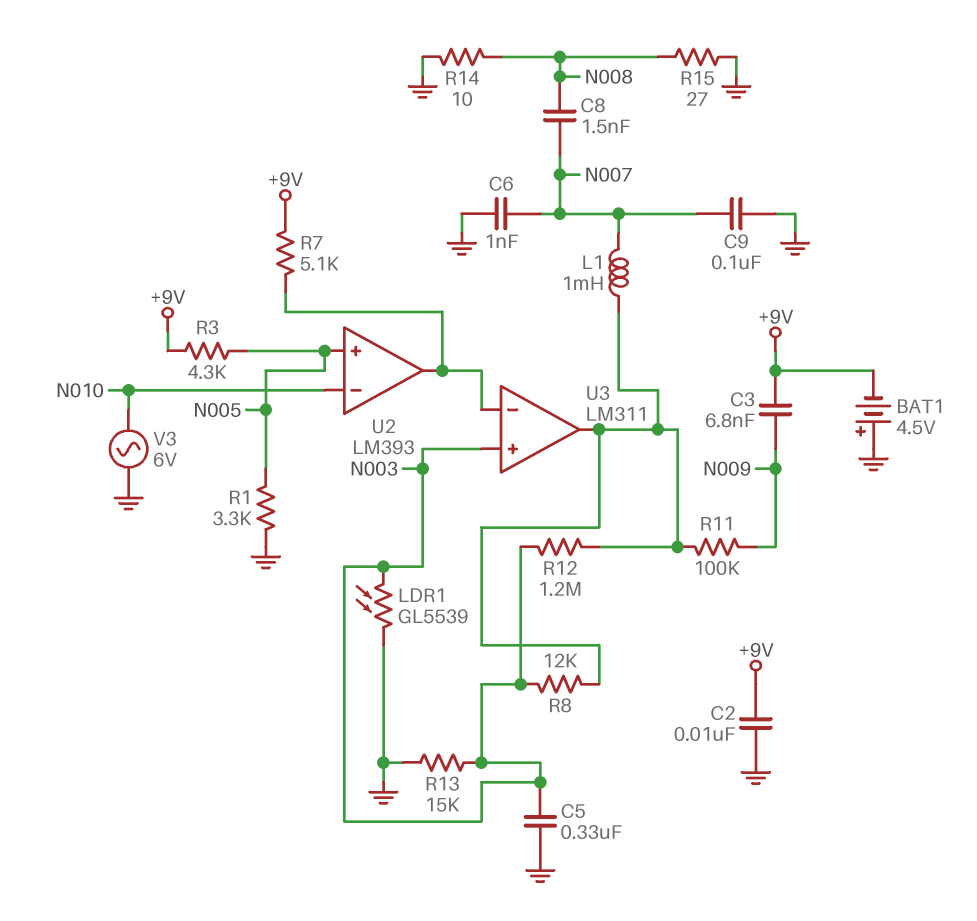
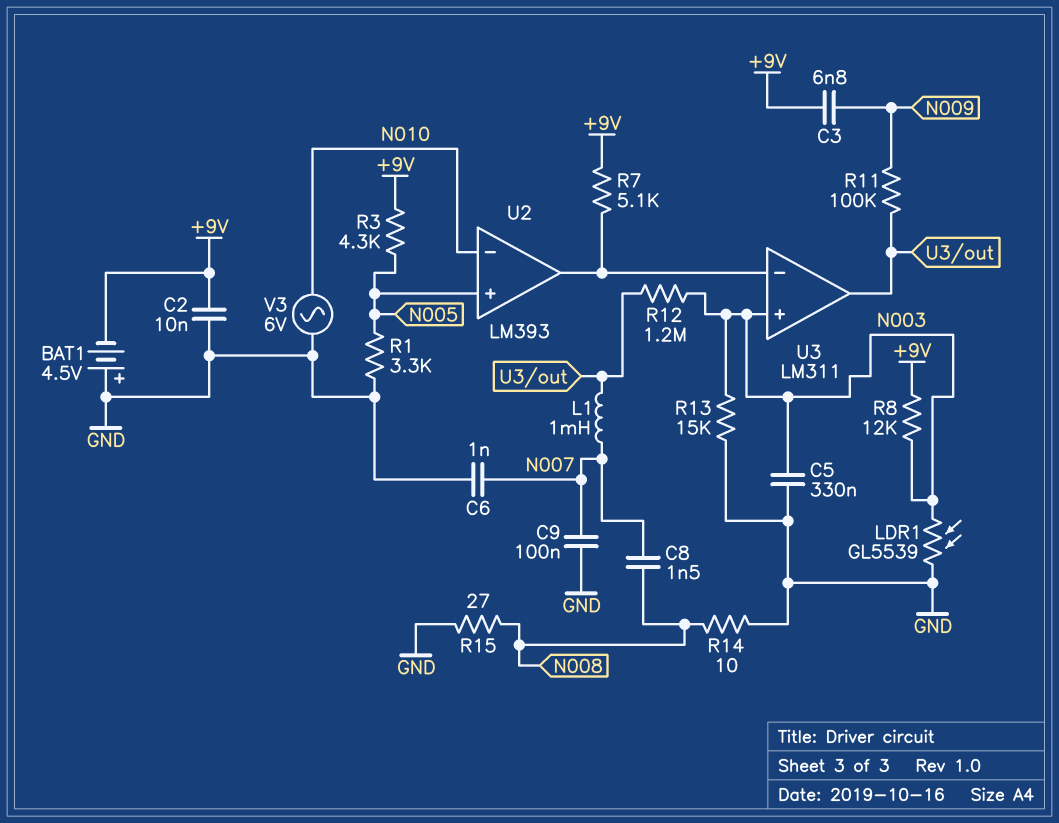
R8: 12k (N003, U3/out) -> 12k (+9V, N003)

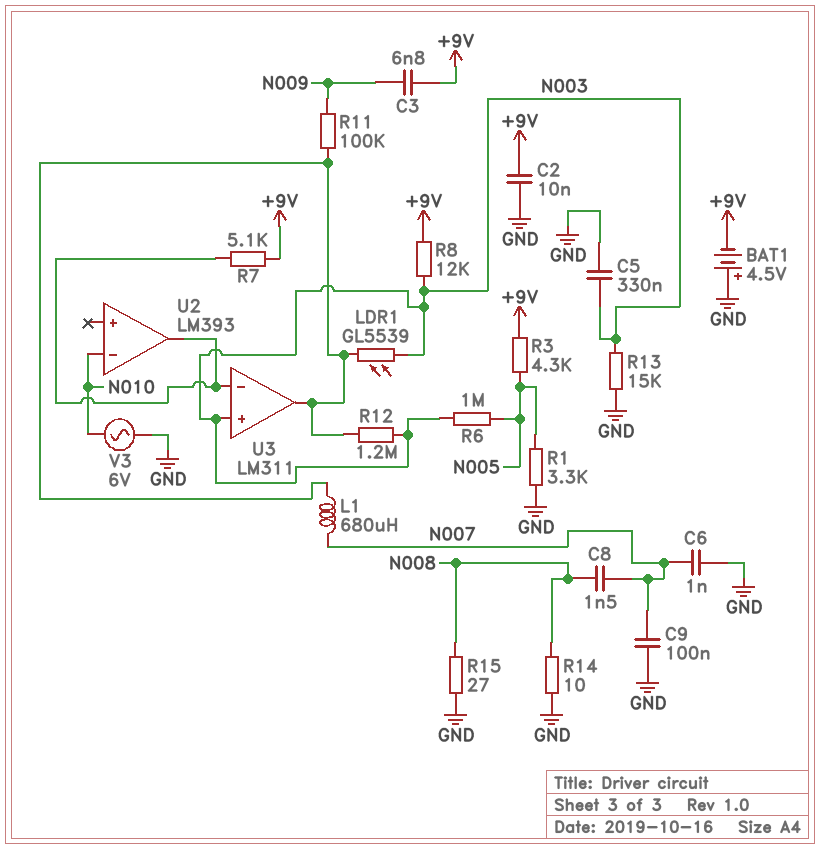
L1: 1mH (N007, U3/out) -> 680uH (N007, U3/out)
LDR1: GL5539 (GND, N003) -> GL5539 (N003, U3/out)
R6: none -> 1M (N003, N005)
U2 pin in+: N005 -> none

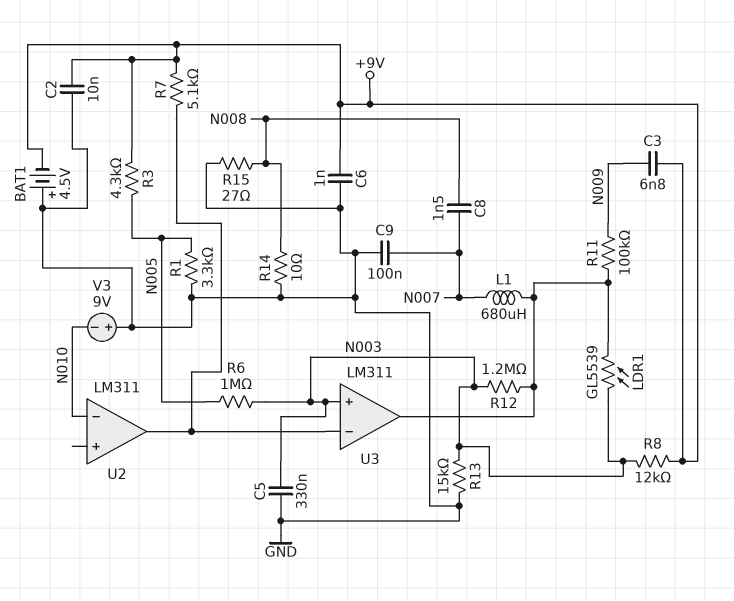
C6: 1nF (GND, N007) -> 1nF (+9V, GND)
U2: LM393 -> LM311
V3: AC 6V (GND, N010) -> 9V (plus GND, minus N010)

